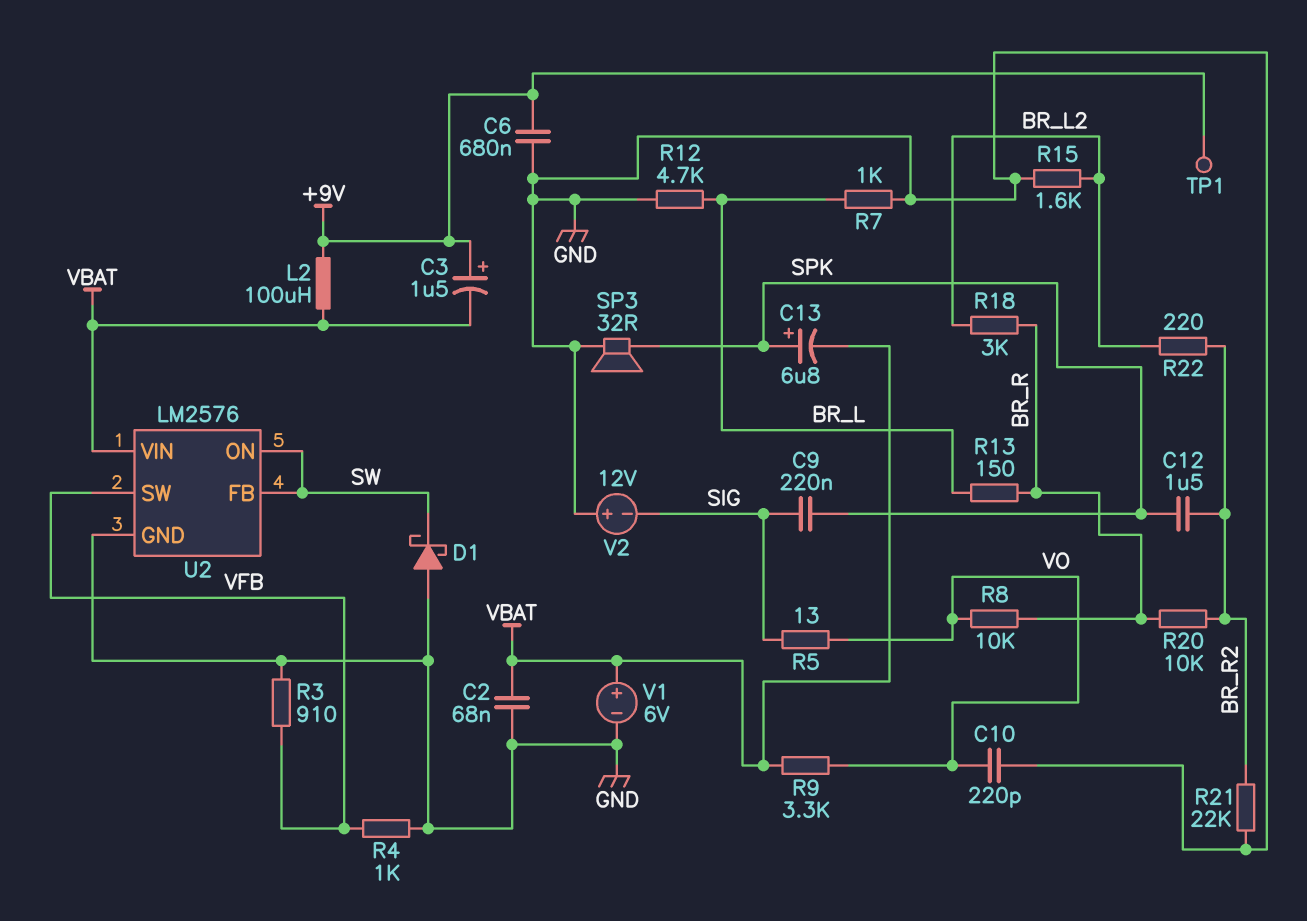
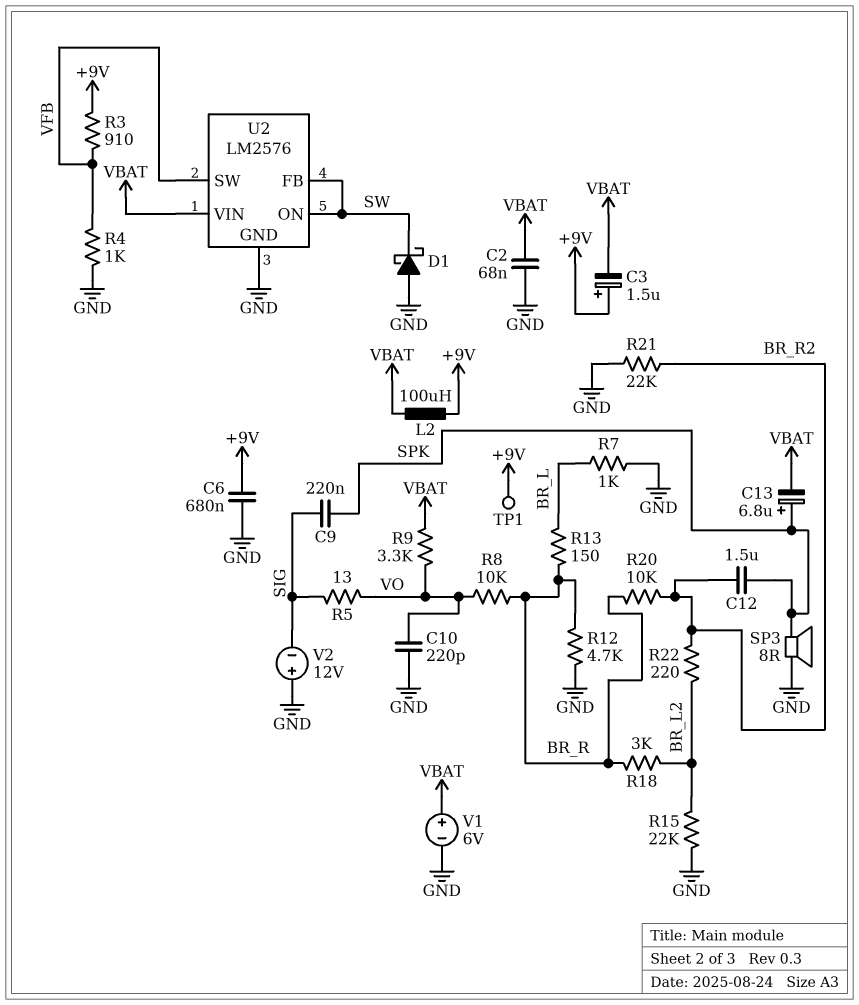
R3: 910 (GND, VFB) -> 910 (+9V, VFB)
R12: 4.7k (BR_L, GND) -> 4.7k (BR_R, GND)
R15: 1.6k (BR_L2, GND) -> 22k (BR_L2, GND)
SP3: speaker 32R (GND, SPK) -> speaker 8R (GND, SPK)

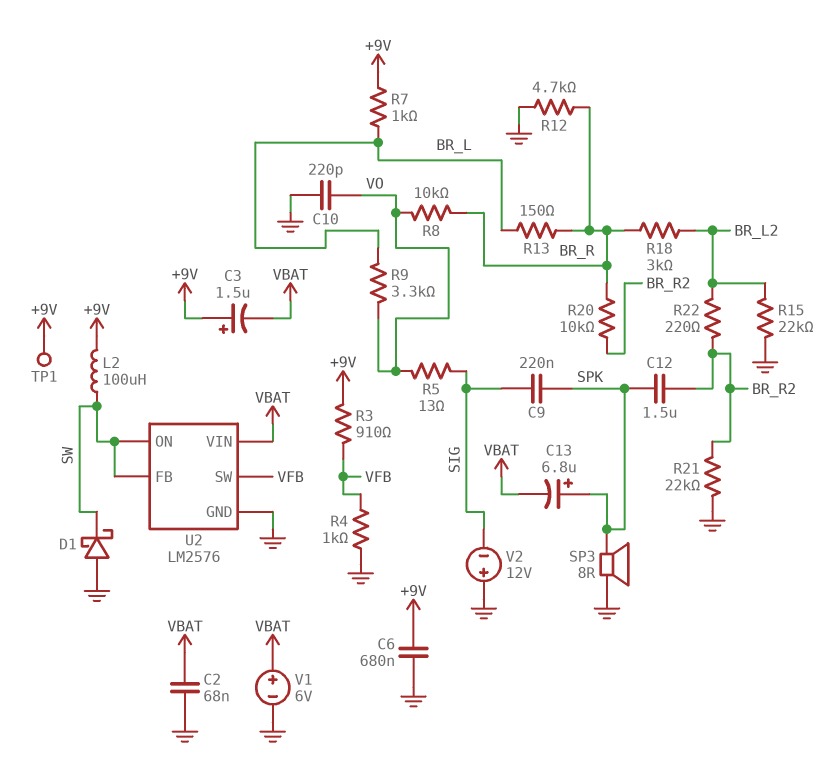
L2: 100uH (+9V, VBAT) -> 100uH (+9V, SW)
R7: 1k (BR_L, GND) -> 1k (+9V, BR_L)
R9: 3.3k (VBAT, VO) -> 3.3k (BR_L, VO)

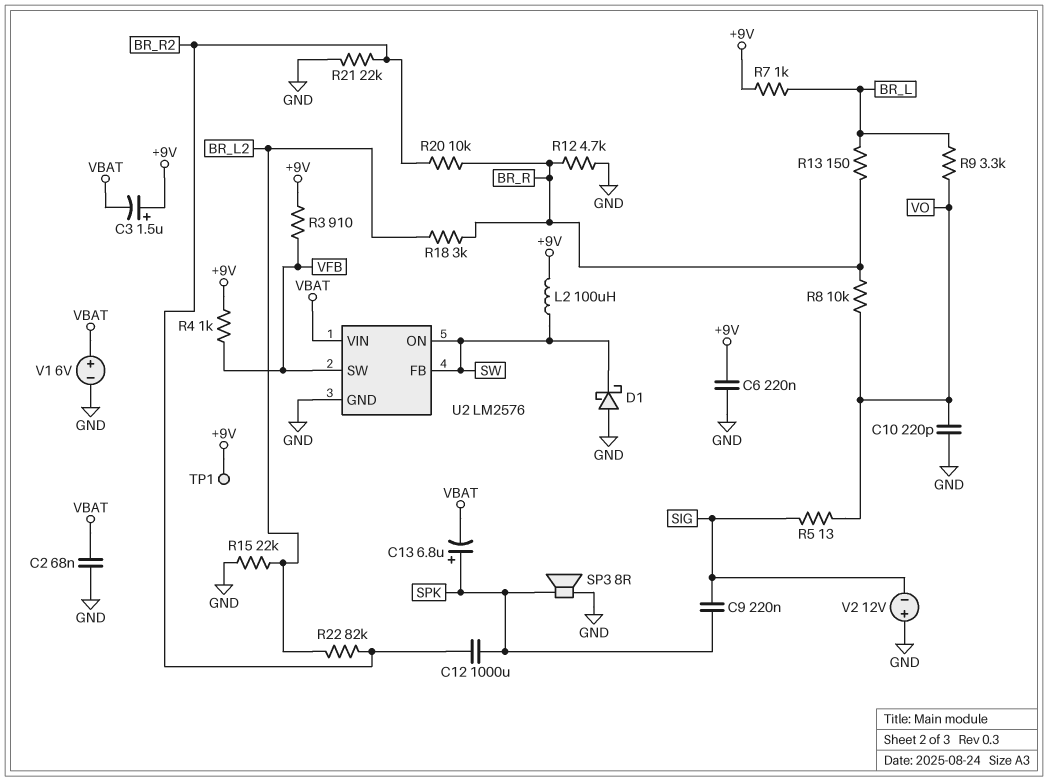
C6: 680nF (+9V, GND) -> 220nF (+9V, GND)
C12: 1.5uF (BR_R2, SPK) -> 1000uF (BR_R2, SPK)
R4: 1k (GND, VFB) -> 1k (+9V, VFB)
R22: 220 (BR_L2, BR_R2) -> 82k (BR_L2, BR_R2)

